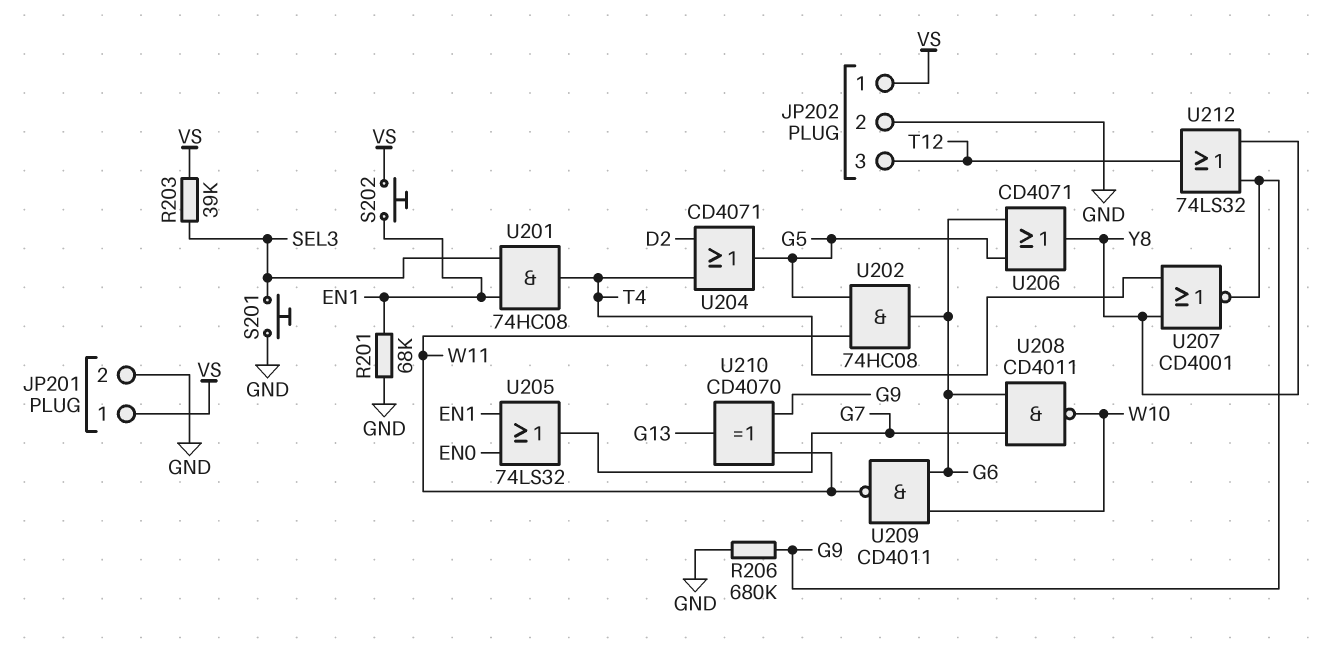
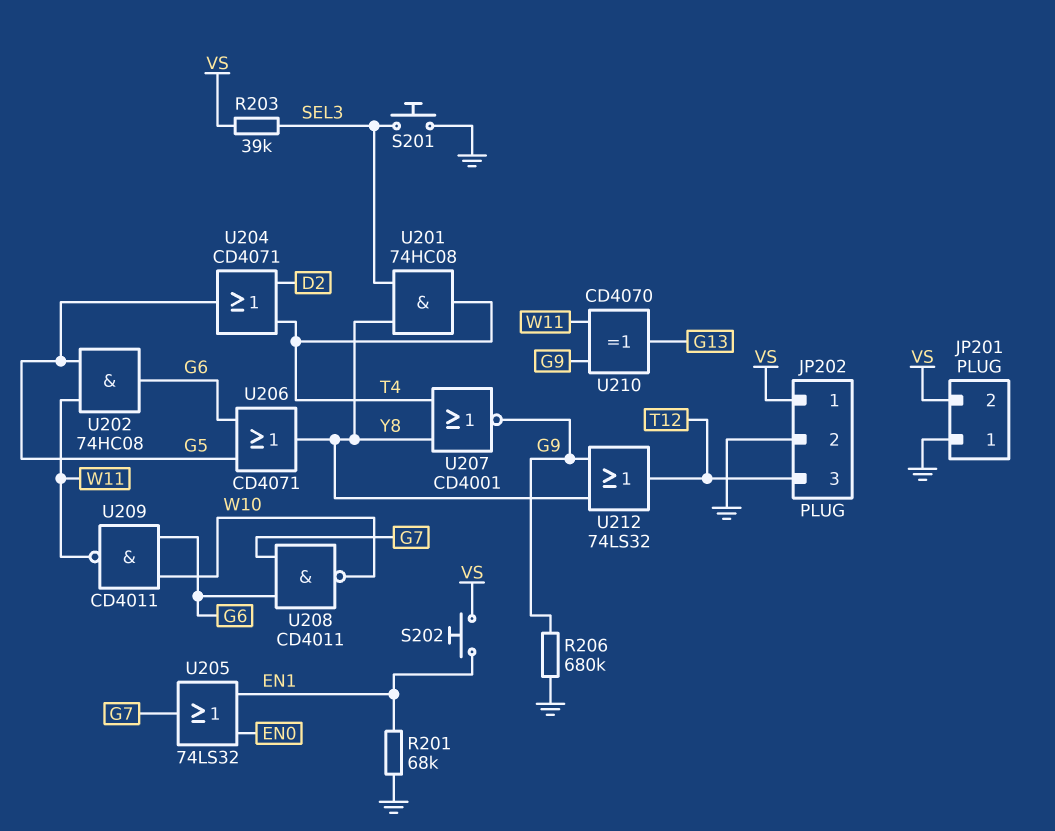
JP201 pin 1: VS -> GND
JP201 pin 2: GND -> VS
U201: AND 74HC08 (in EN1, in SEL3, out T4) -> AND 74HC08 (in SEL3, in Y8, out T4)

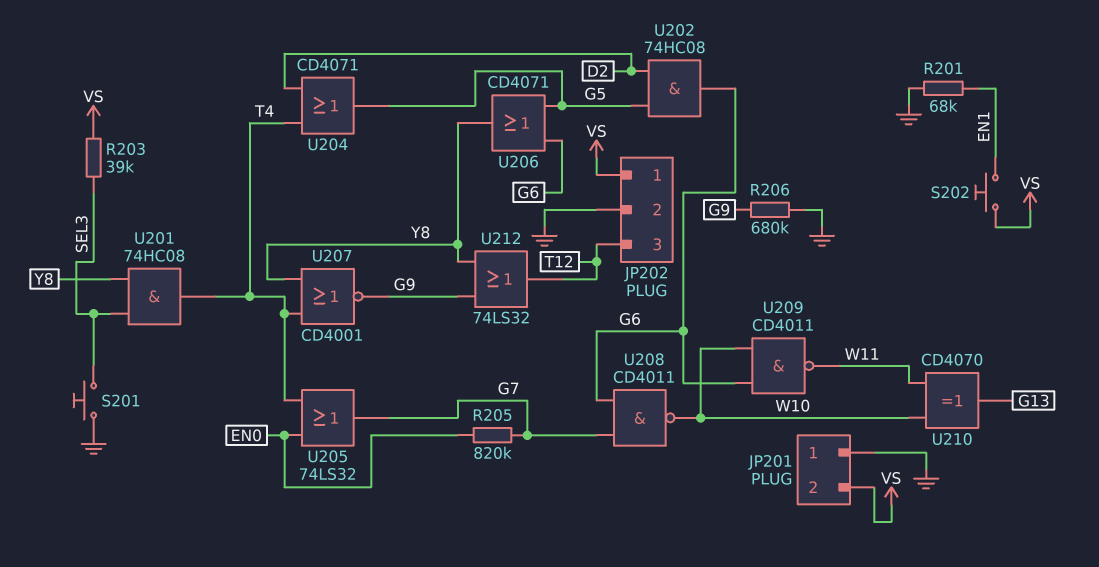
R205: none -> 820k (EN0, G7)
U202: AND 74HC08 (in G5, in W11, out G6) -> AND 74HC08 (in D2, in G5, out G6)
U205: OR 74LS32 (in EN0, in EN1, out G7) -> OR 74LS32 (in EN0, in T4, out G7)
U210: XOR CD4070 (in G9, in W11, out G13) -> XOR CD4070 (in W10, in W11, out G13)

